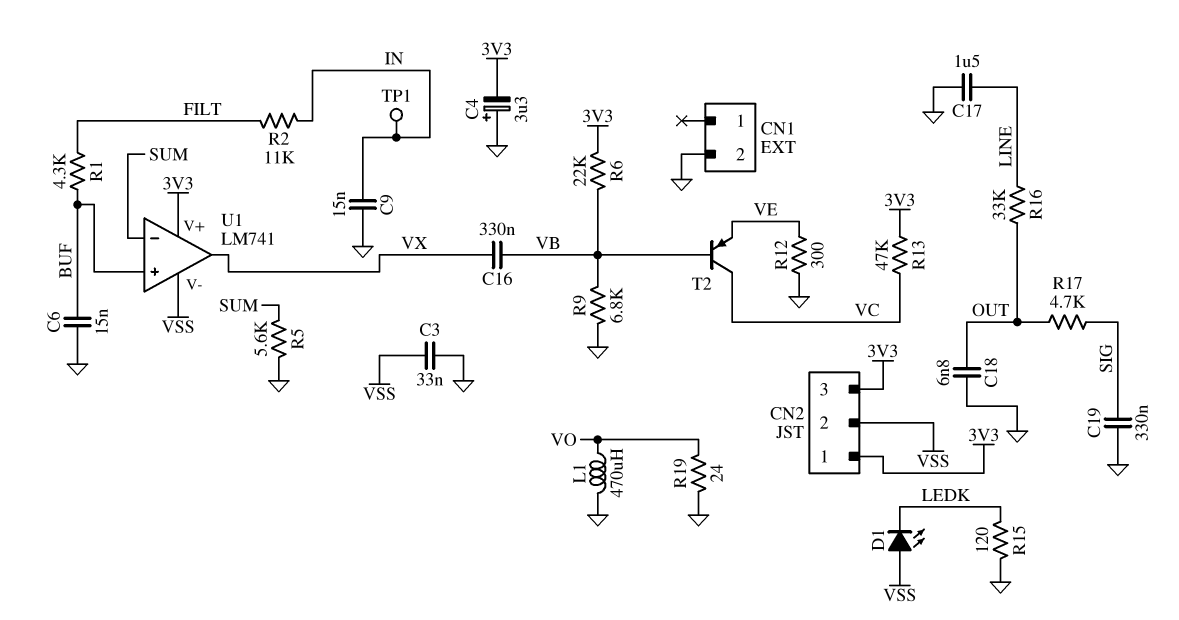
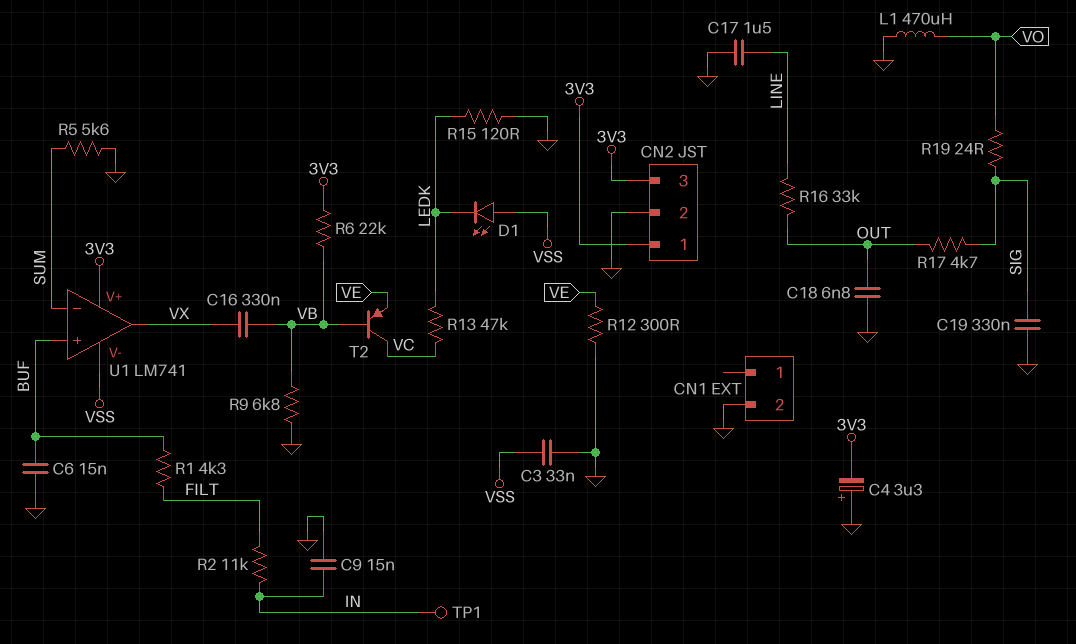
CN2 pin 2: VSS -> GND
R13: 47k (3V3, VC) -> 47k (LEDK, VC)
R19: 24 (GND, VO) -> 24 (SIG, VO)

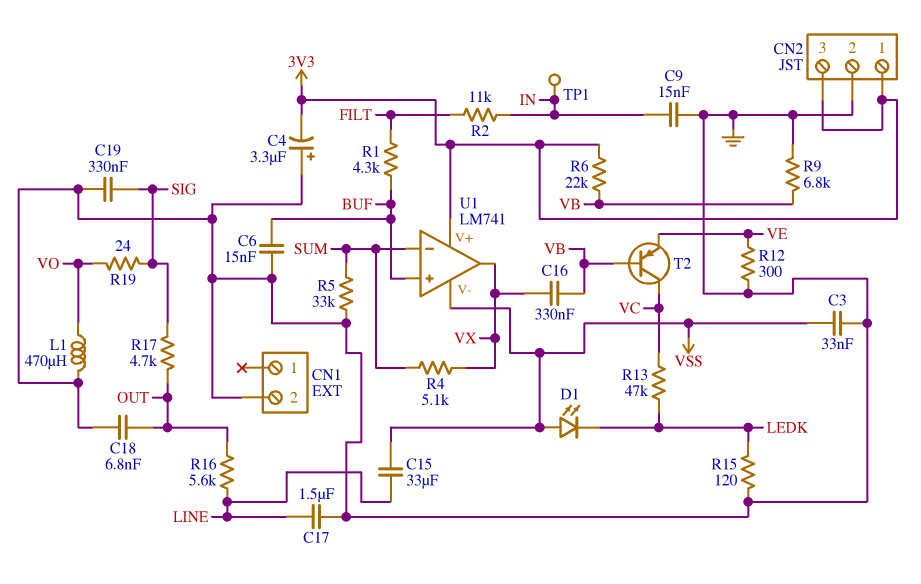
C15: none -> 33uF (LINE, VSS)
R4: none -> 5.1k (SUM, VX)
R5: 5.6k (GND, SUM) -> 33k (GND, SUM)
R16: 33k (LINE, OUT) -> 5.6k (LINE, OUT)

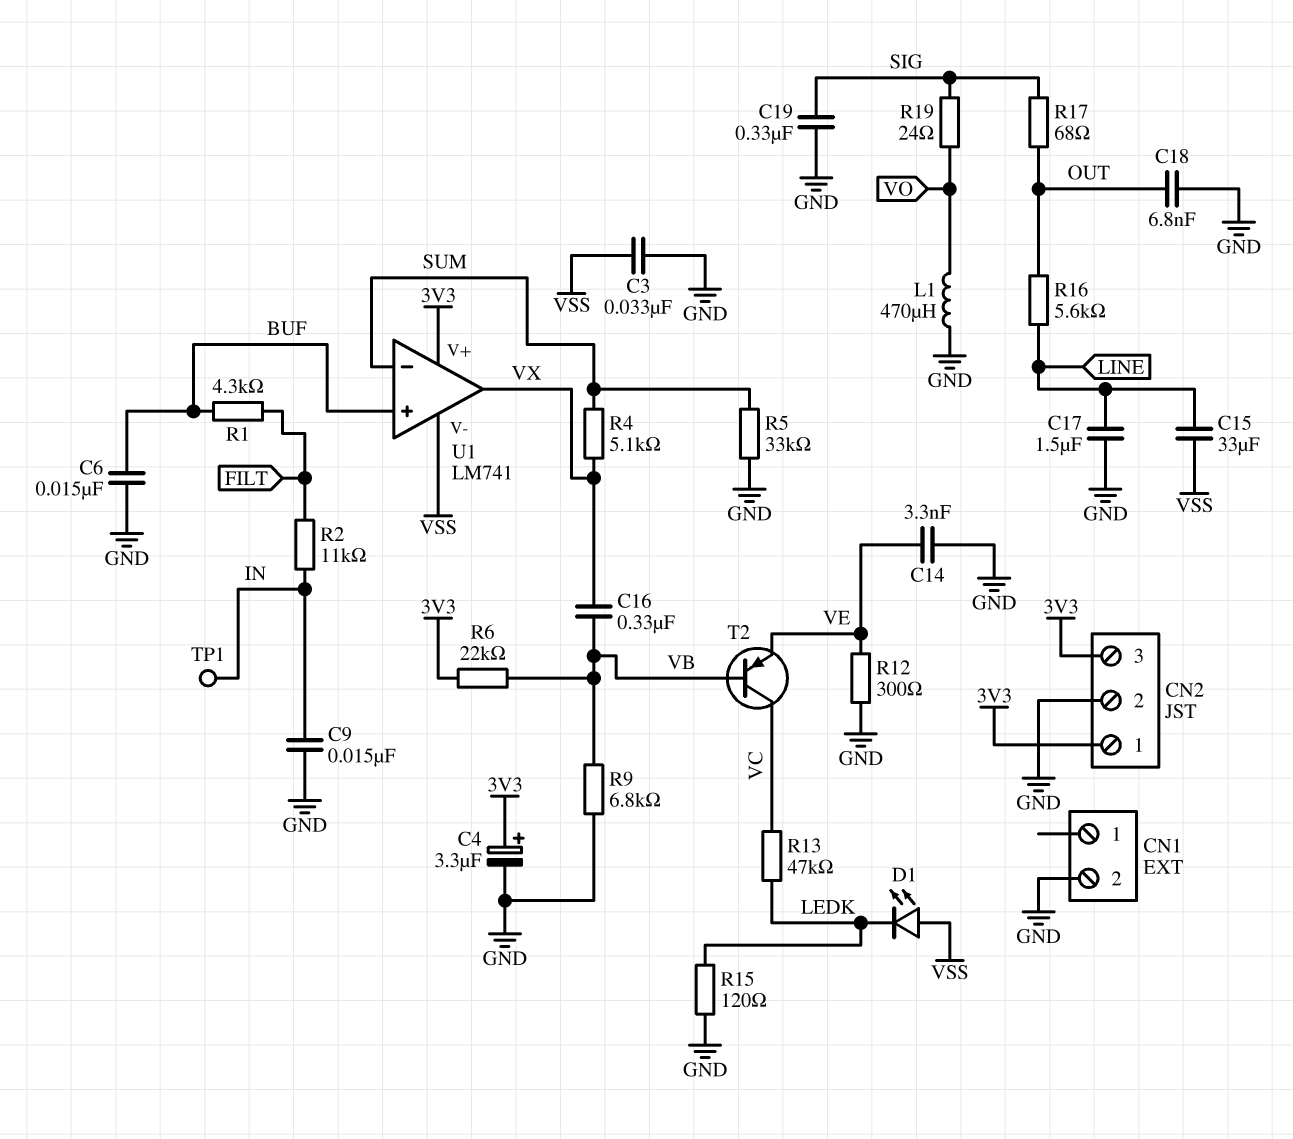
C4: 3.3uF (plus GND, minus 3V3) -> 3.3uF (plus 3V3, minus GND)
C14: none -> 3.3nF (GND, VE)
R17: 4.7k (OUT, SIG) -> 68 (OUT, SIG)

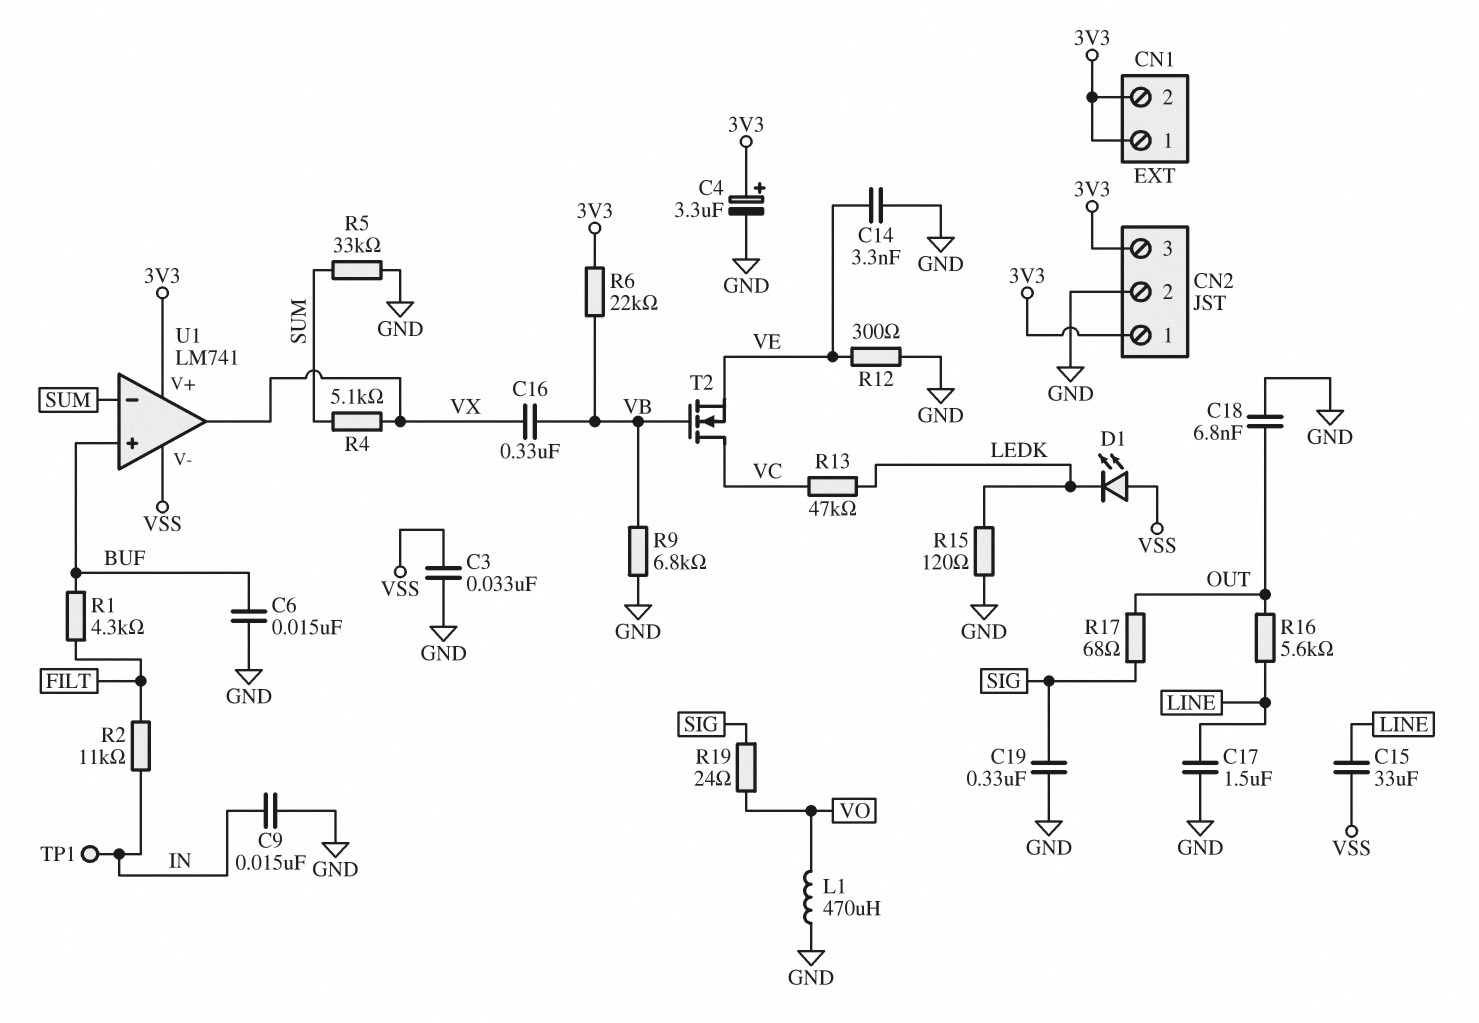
CN1 pin 1: none -> 3V3
CN1 pin 2: GND -> 3V3
T2: PNP (B VB, C VC, E VE) -> NMOS (G VB, D VC, S VE)

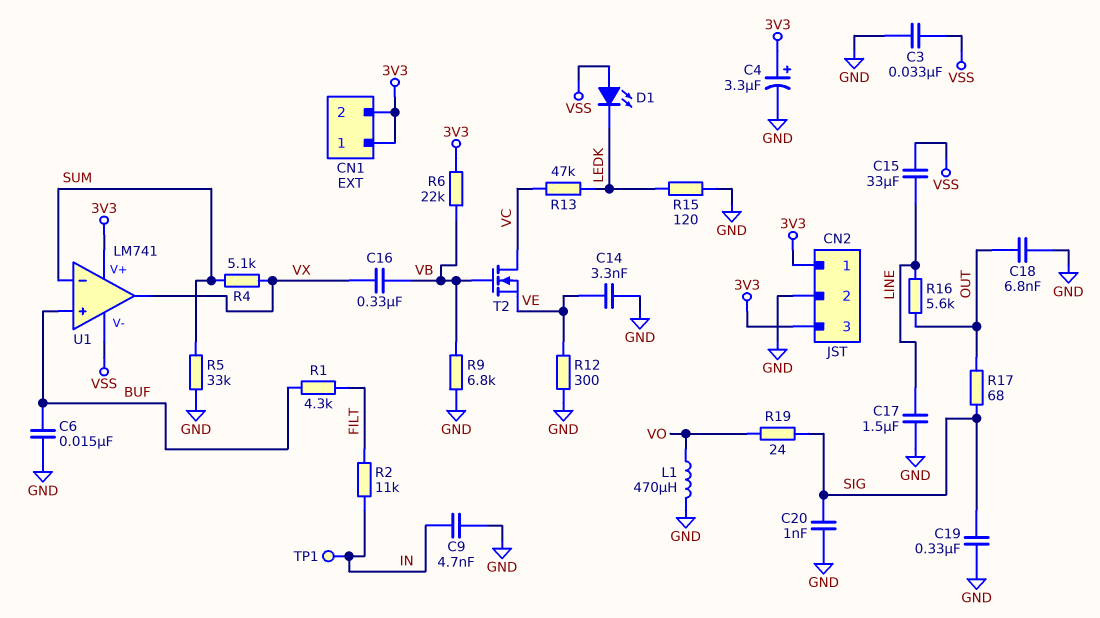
C9: 15nF (GND, IN) -> 4.7nF (GND, IN)
C20: none -> 1nF (GND, SIG)

